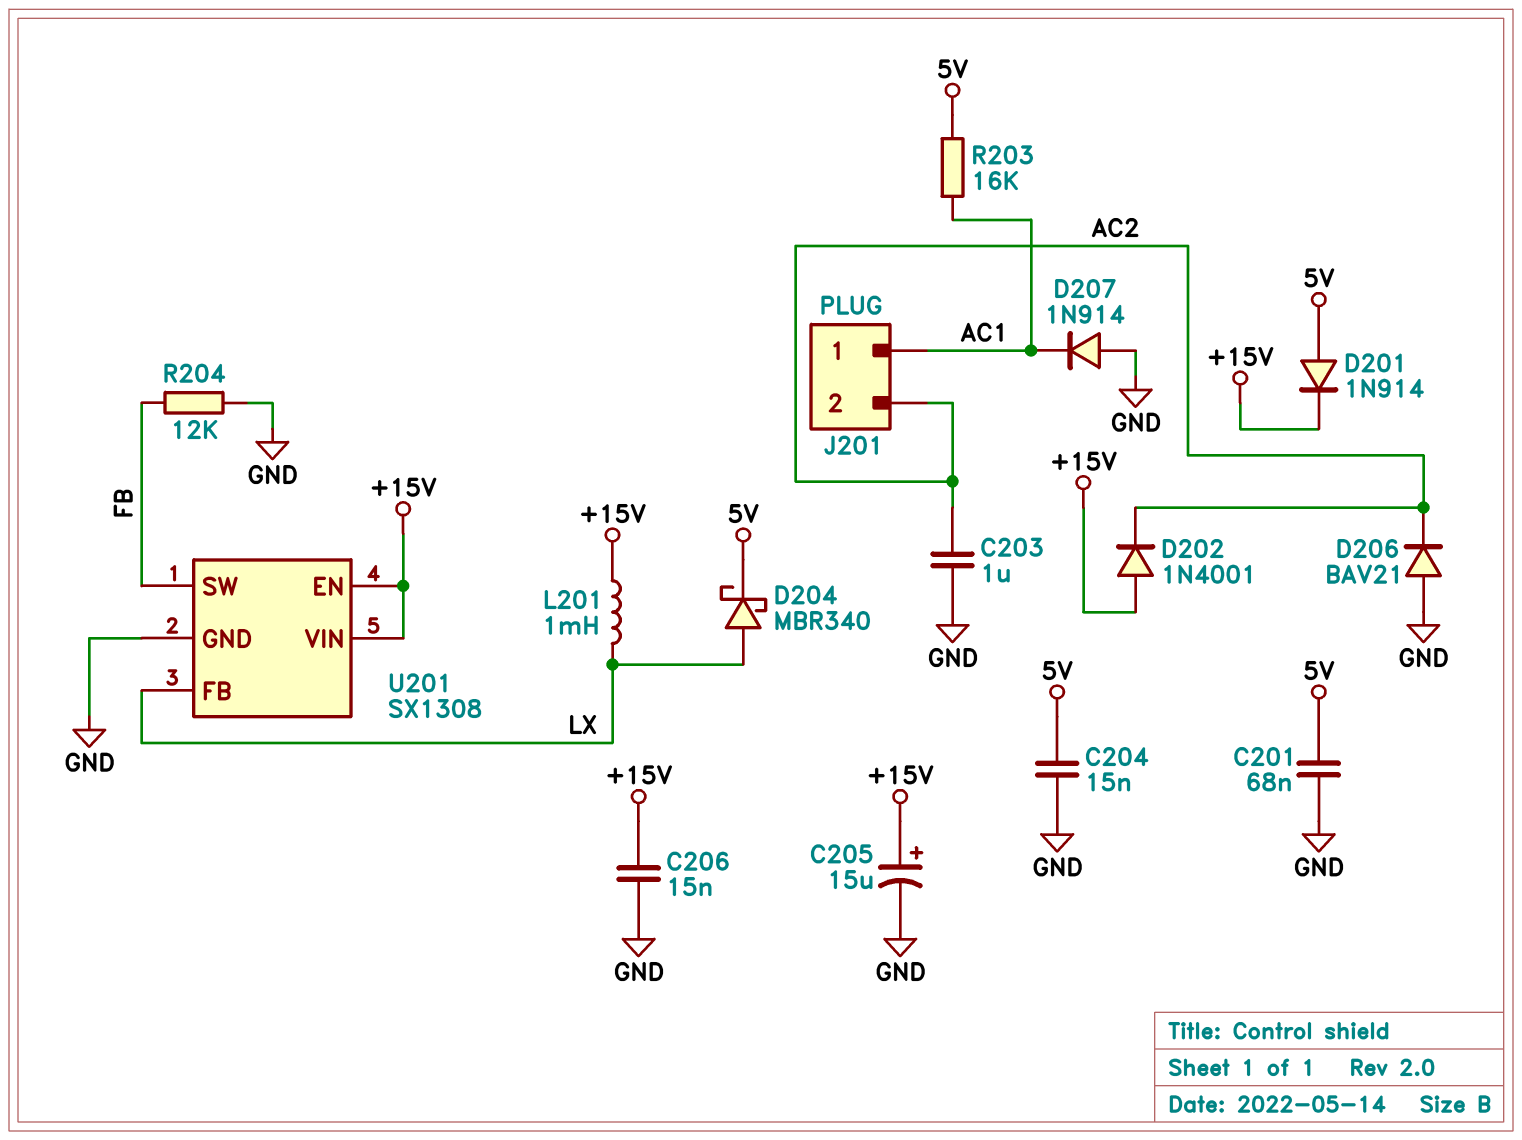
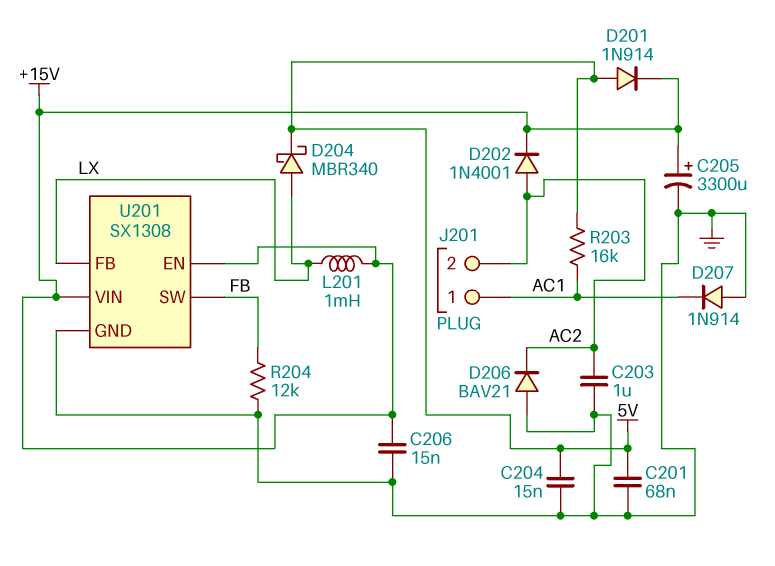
C205: 15uF (plus +15V, minus GND) -> 3300uF (plus +15V, minus GND)
D202: diode 1N4001 (A +15V, K AC2) -> diode 1N4001 (A AC2, K +15V)

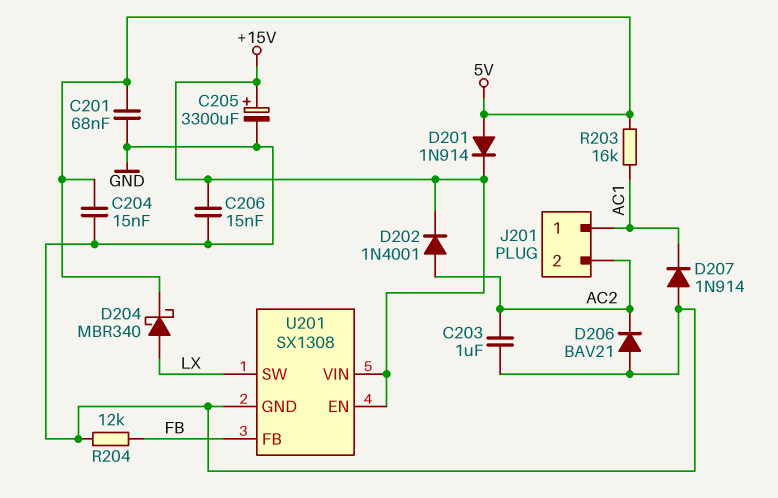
L201: 1mH (+15V, LX) -> none
U201 pin FB: LX -> FB
U201 pin SW: FB -> LX

